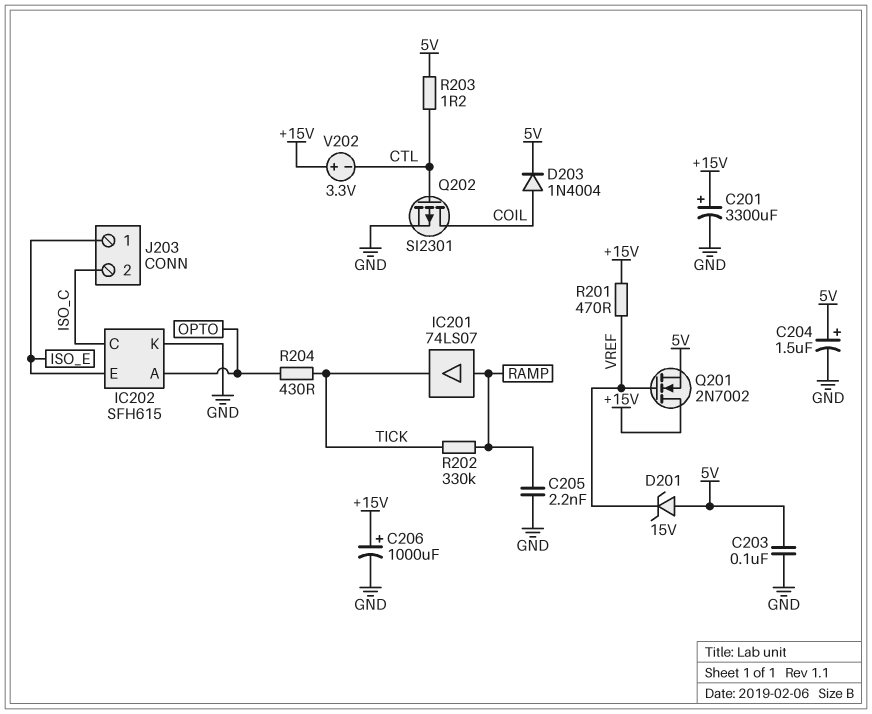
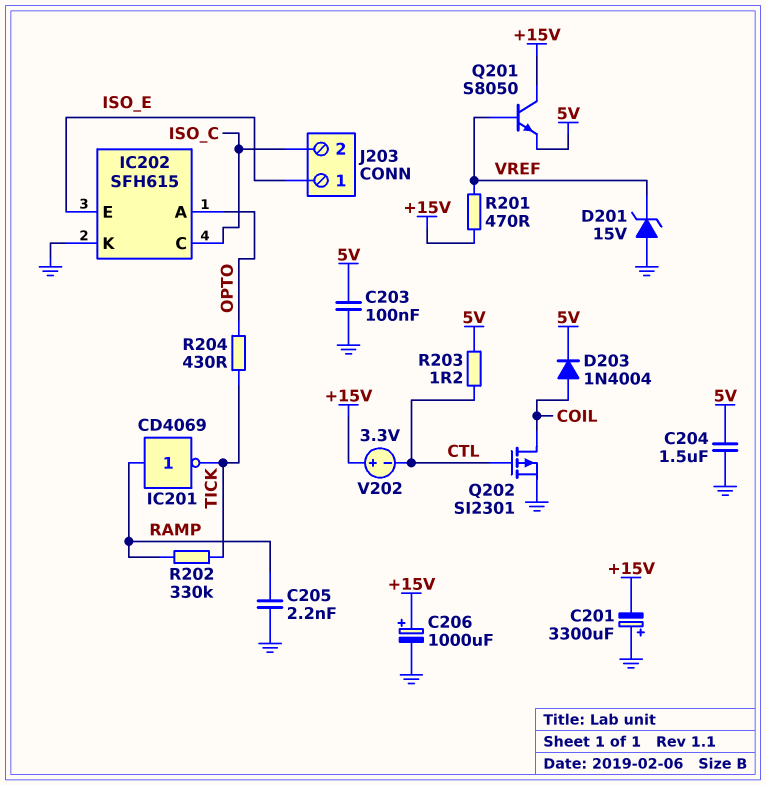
C201: 3300uF (plus +15V, minus GND) -> 3300uF (plus GND, minus +15V)
C204: 1.5uF (plus 5V, minus GND) -> 1.5uF (5V, GND)
D201: zener 15V (A 5V, K VREF) -> zener 15V (A GND, K VREF)
IC201: buffer 74LS07 (in RAMP, out TICK) -> NOT CD4069 (in RAMP, out TICK)
Q201: NMOS 2N7002 (G VREF, D +15V, S 5V) -> NPN S8050 (B VREF, C +15V, E 5V)

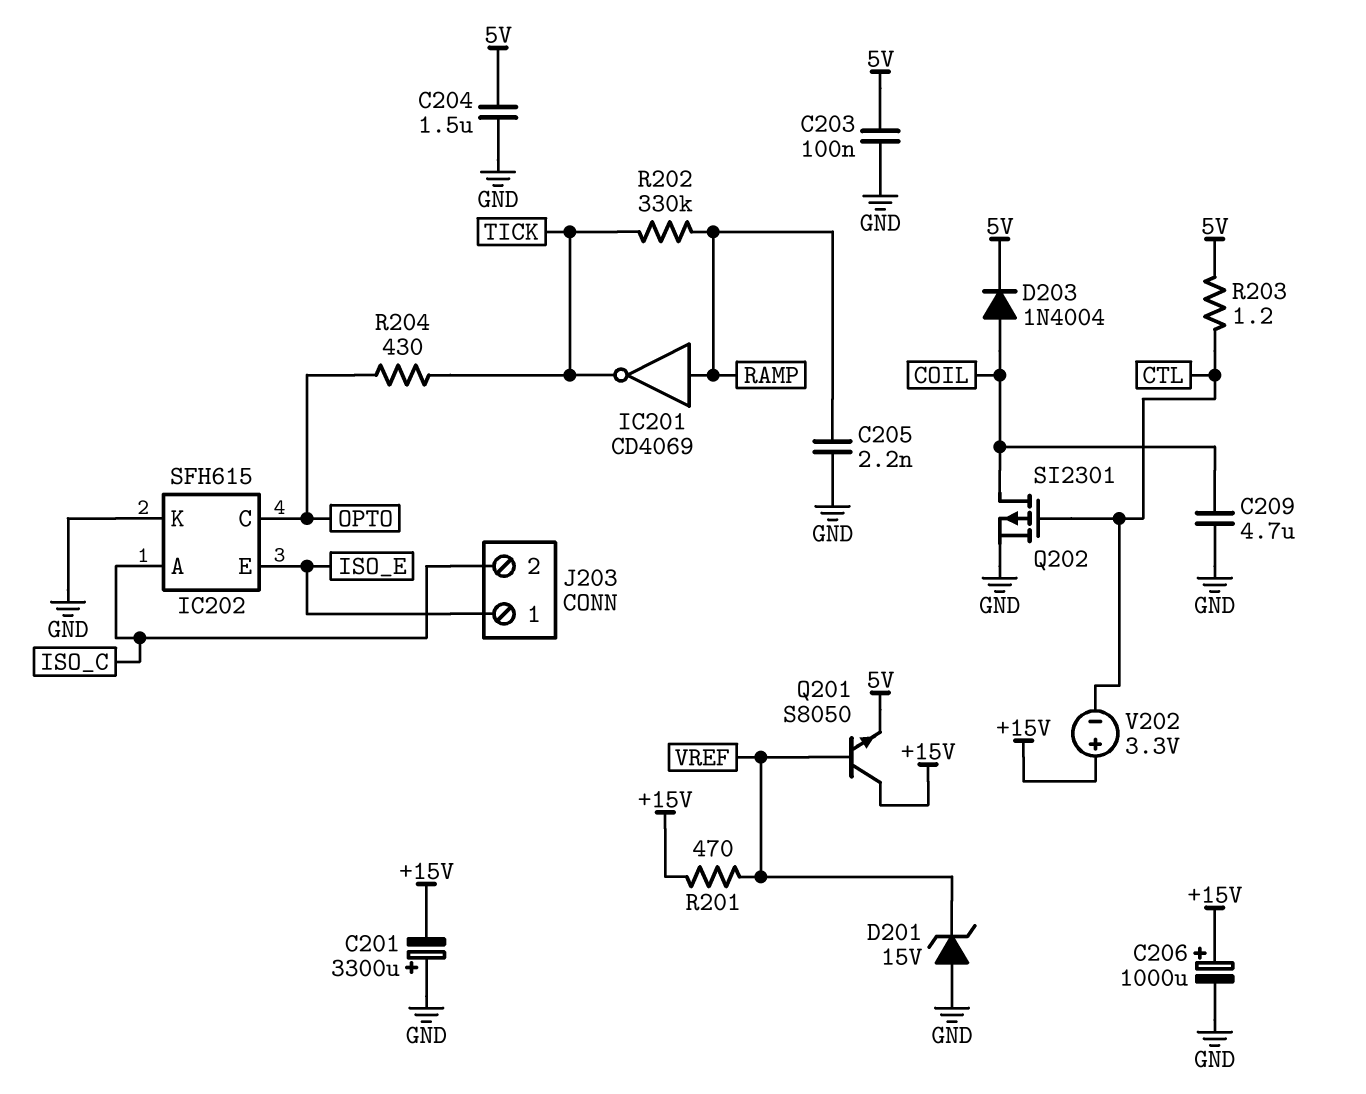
C209: none -> 4.7uF (COIL, GND)
IC202 pin A: OPTO -> ISO_C
IC202 pin C: ISO_C -> OPTO

